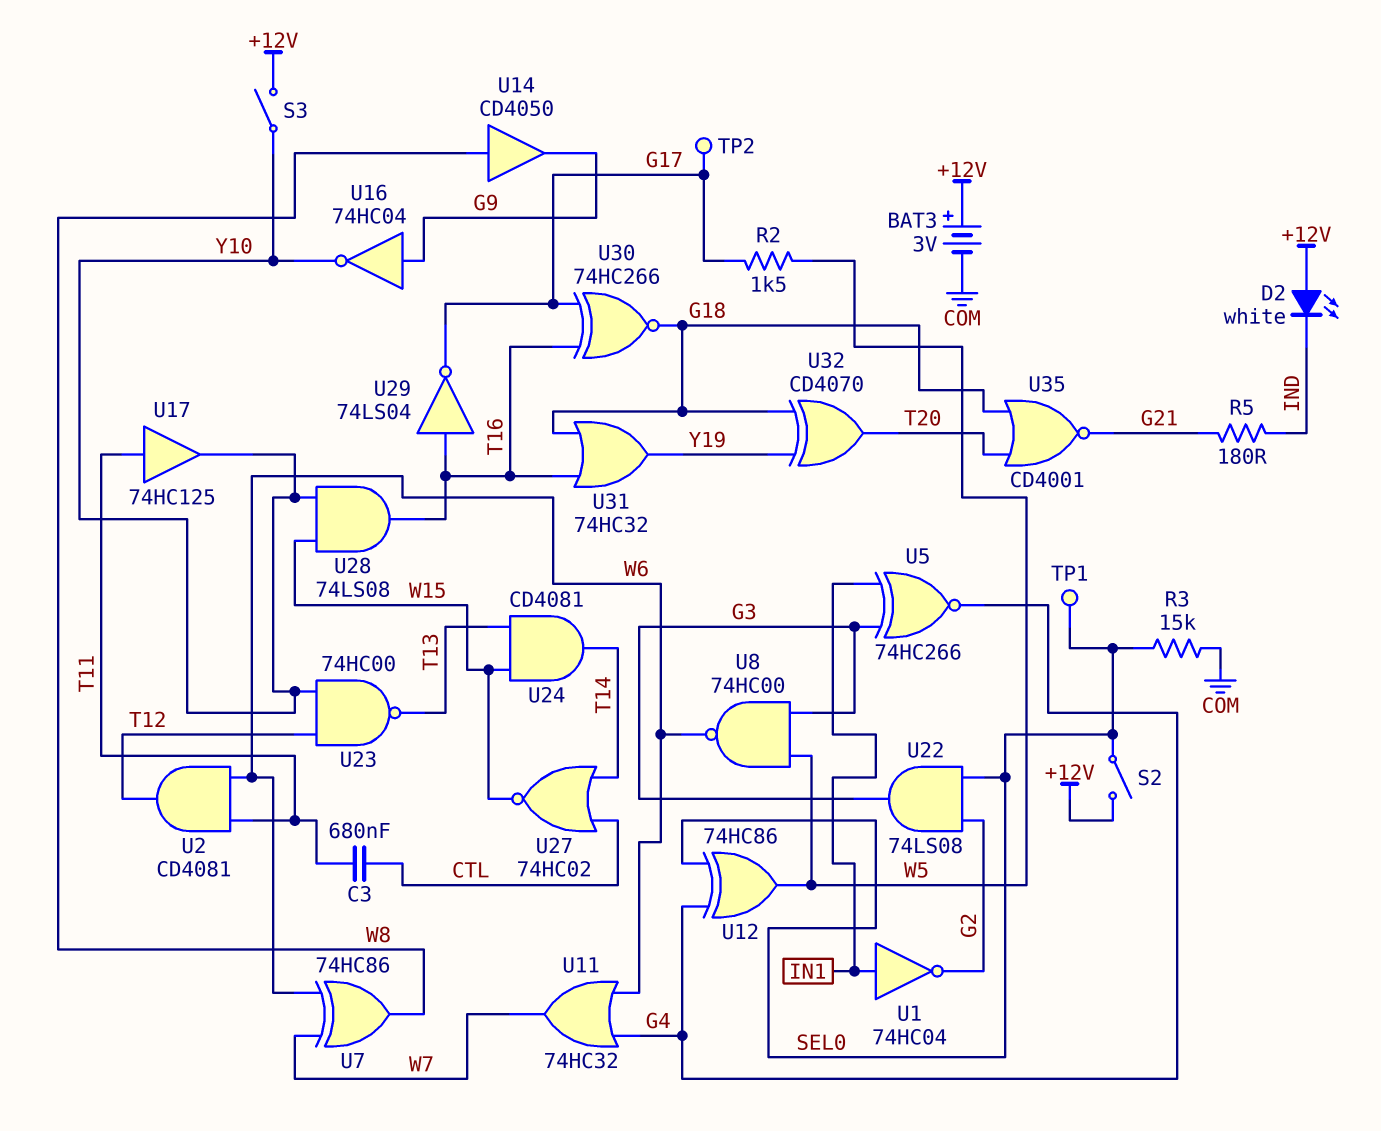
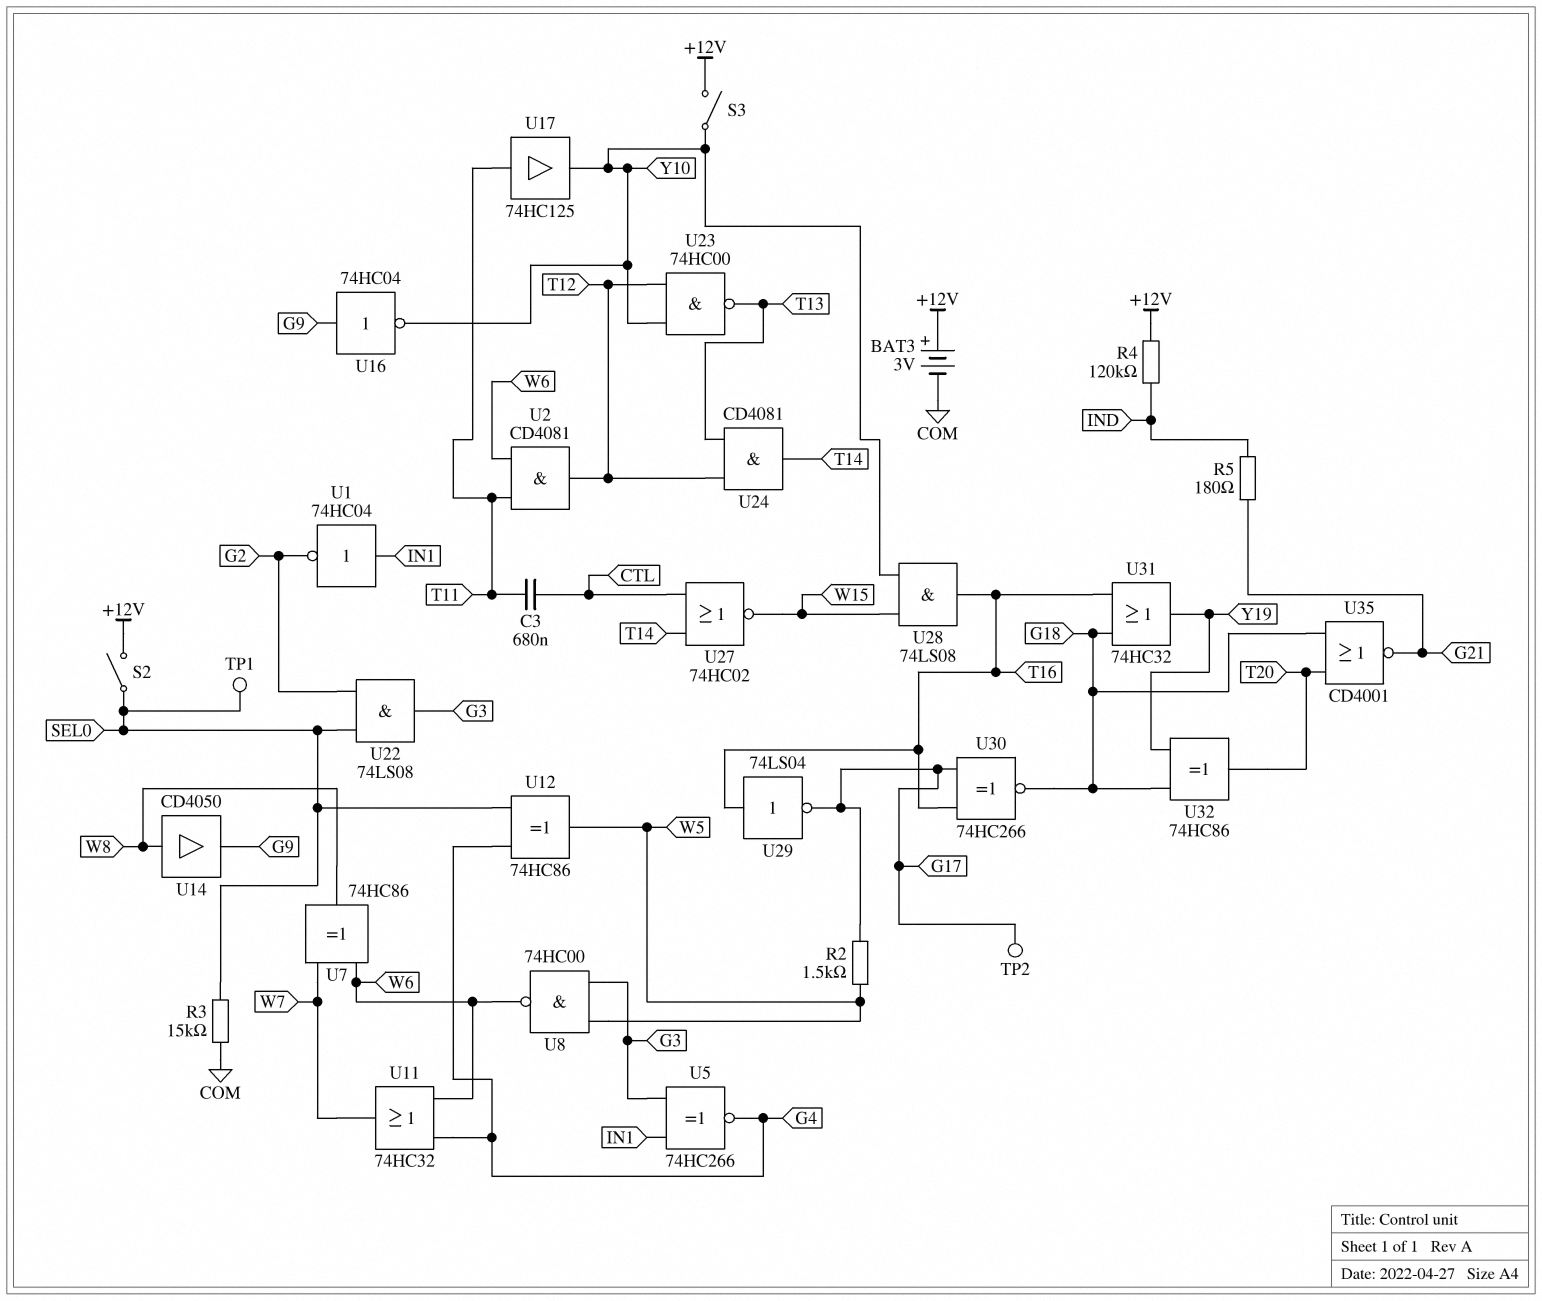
D2: LED white (A +12V, K IND) -> none
R4: none -> 120k (+12V, IND)
U24: AND CD4081 (in T13, in W15, out T14) -> AND CD4081 (in T12, in T13, out T14)
U32: XOR CD4070 (in G18, in Y19, out T20) -> XOR 74HC86 (in G18, in Y19, out T20)

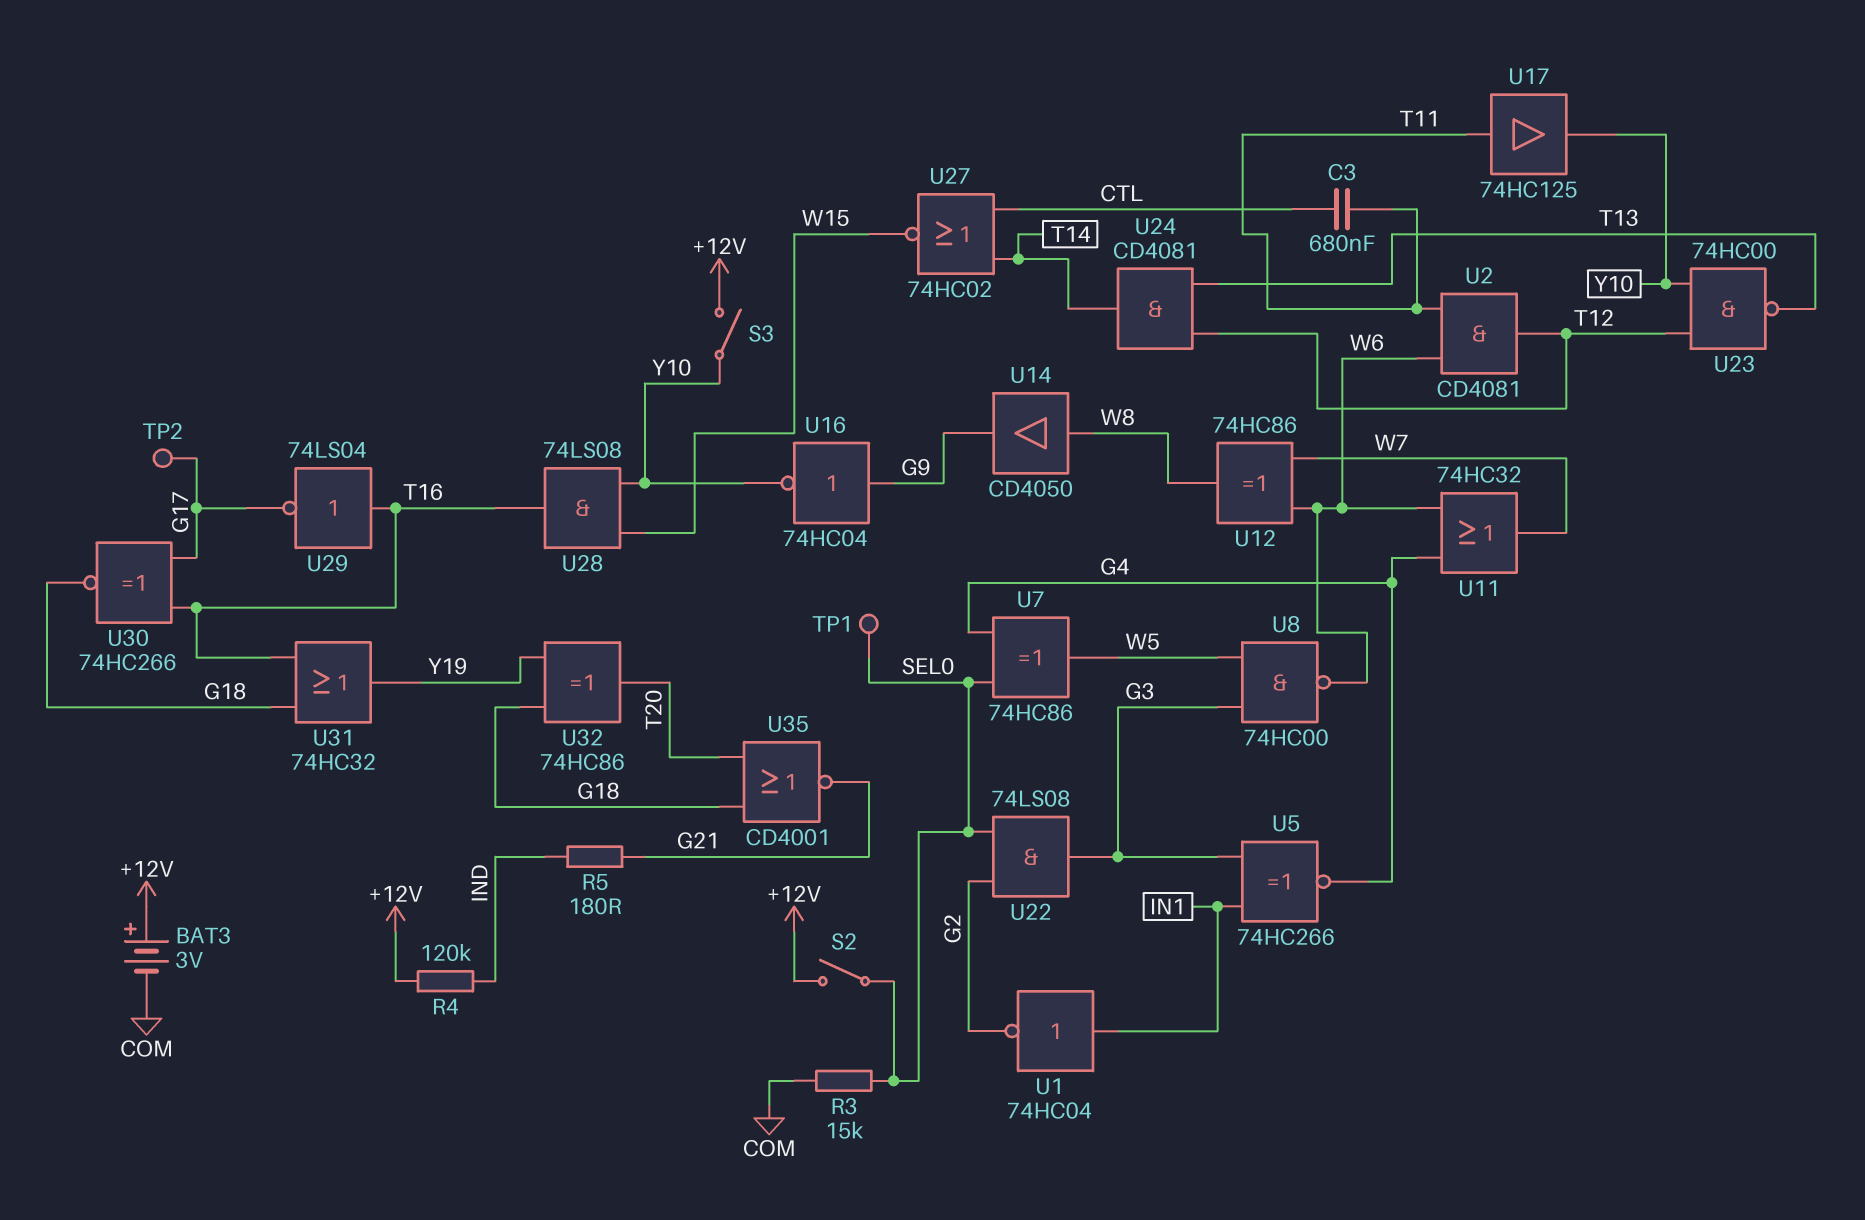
R2: 1.5k (G17, W5) -> none
U7: XOR 74HC86 (in W6, in W7, out W8) -> XOR 74HC86 (in G4, in SEL0, out W5)
U12: XOR 74HC86 (in G4, in SEL0, out W5) -> XOR 74HC86 (in W6, in W7, out W8)

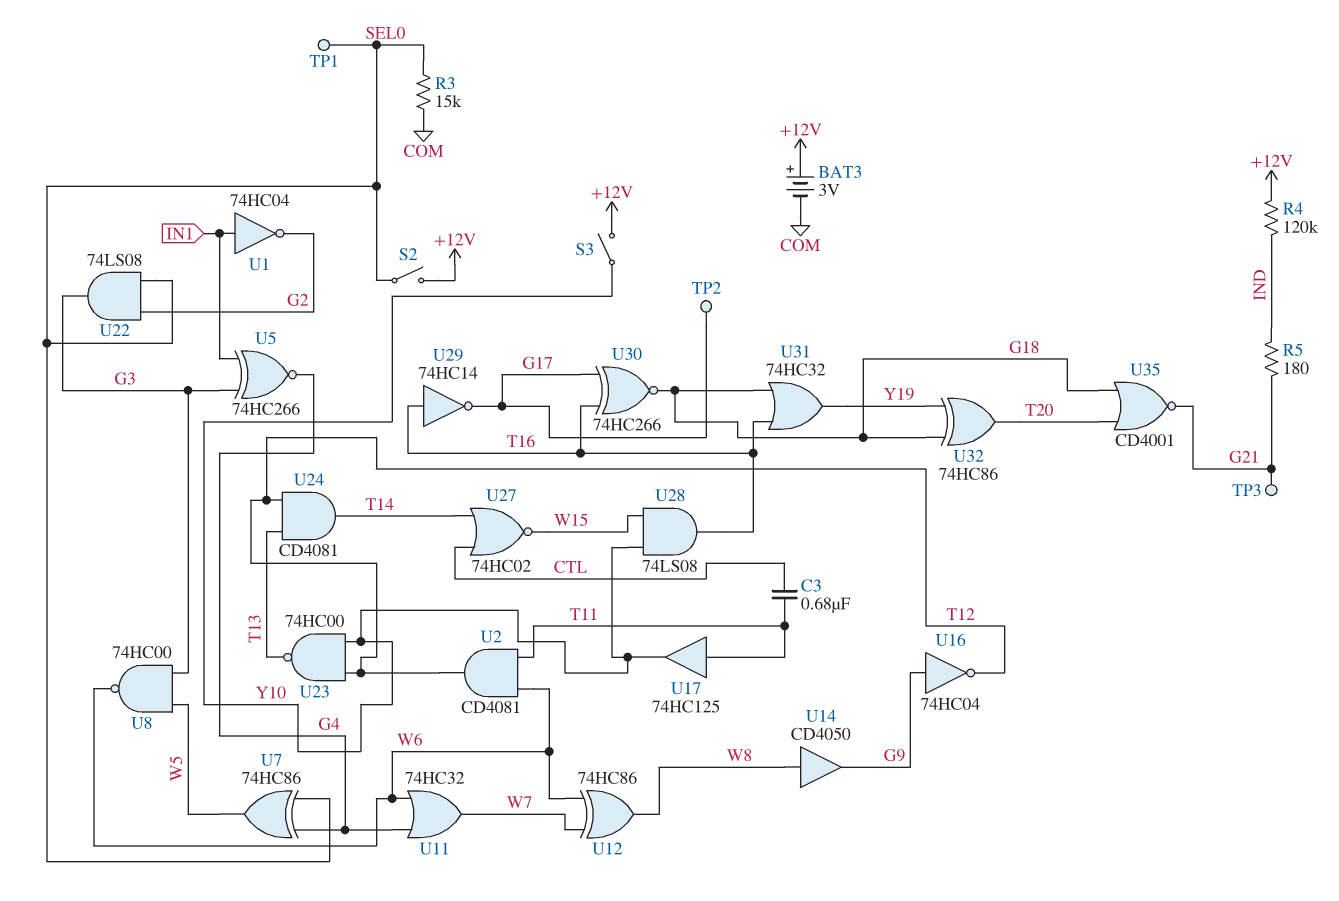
TP3: none -> test point (G21)
U16: NOT 74HC04 (in G9, out Y10) -> NOT 74HC04 (in G9, out T12)
U29: NOT 74LS04 (in T16, out G17) -> NOT 74HC14 (in T16, out G17)

